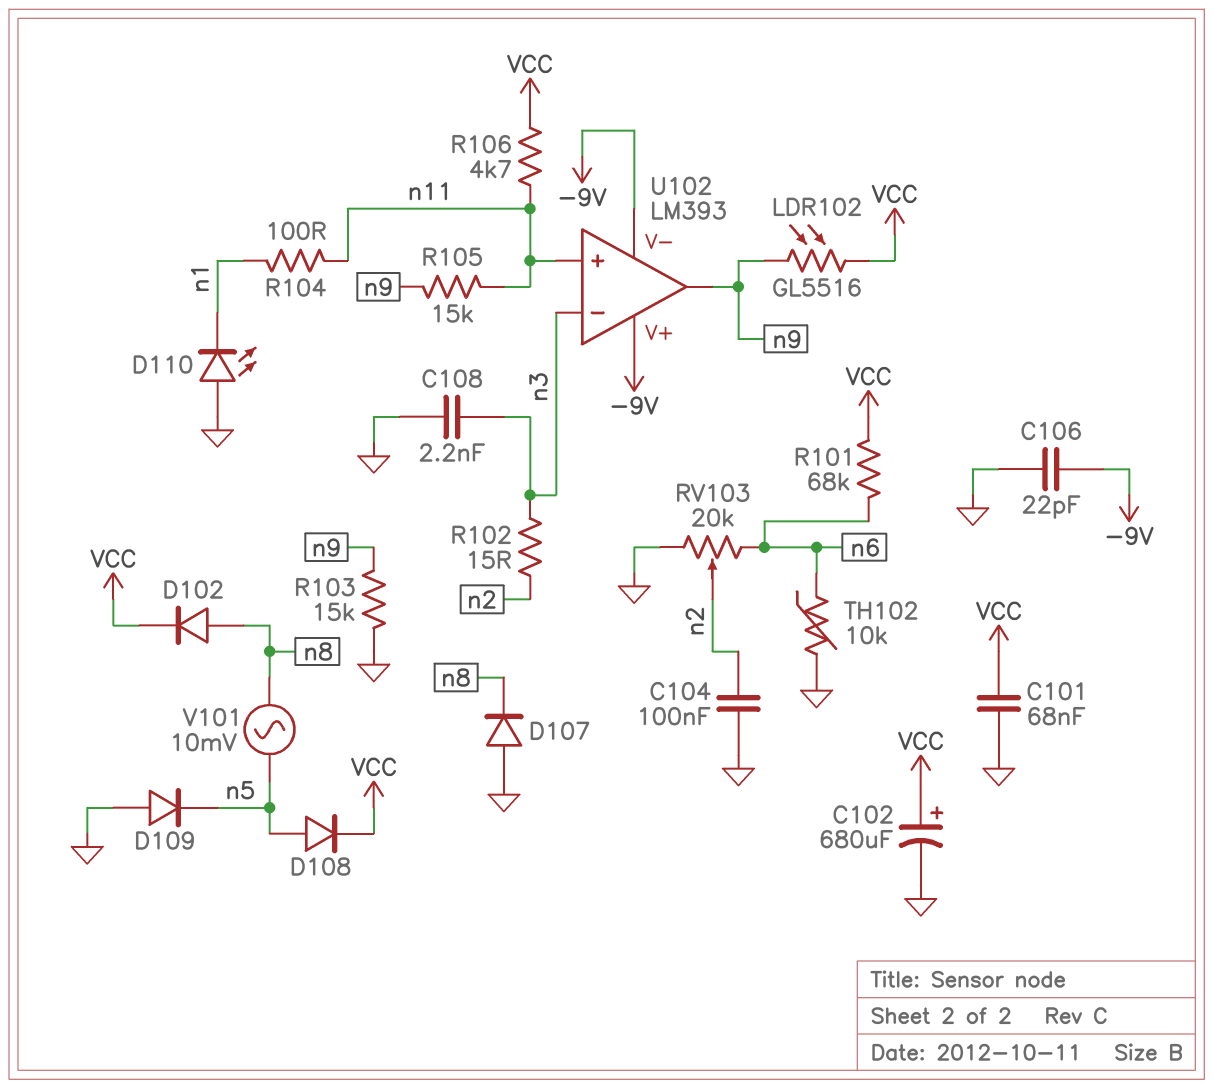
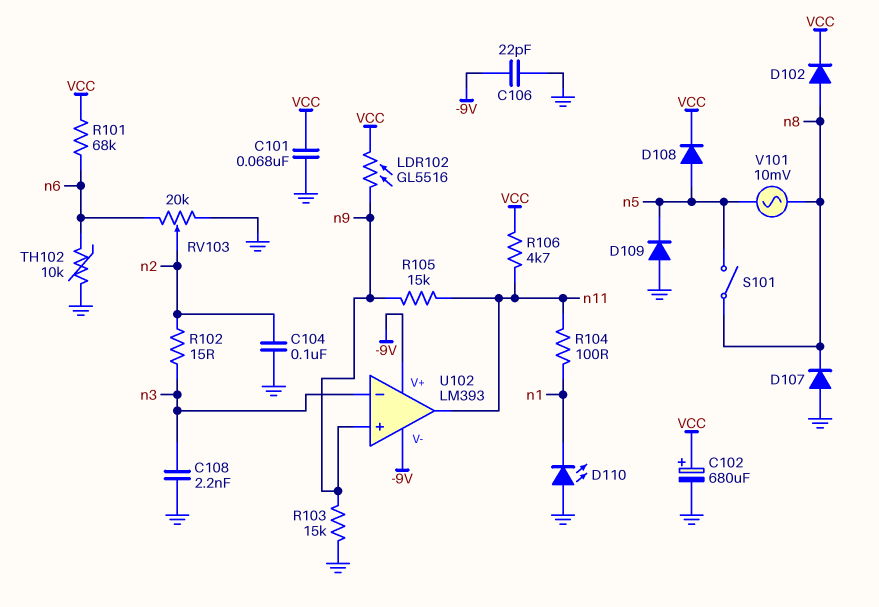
S101: none -> switch (n5, n8)
U102 pin in+: n11 -> n9
U102 pin out: n9 -> n11

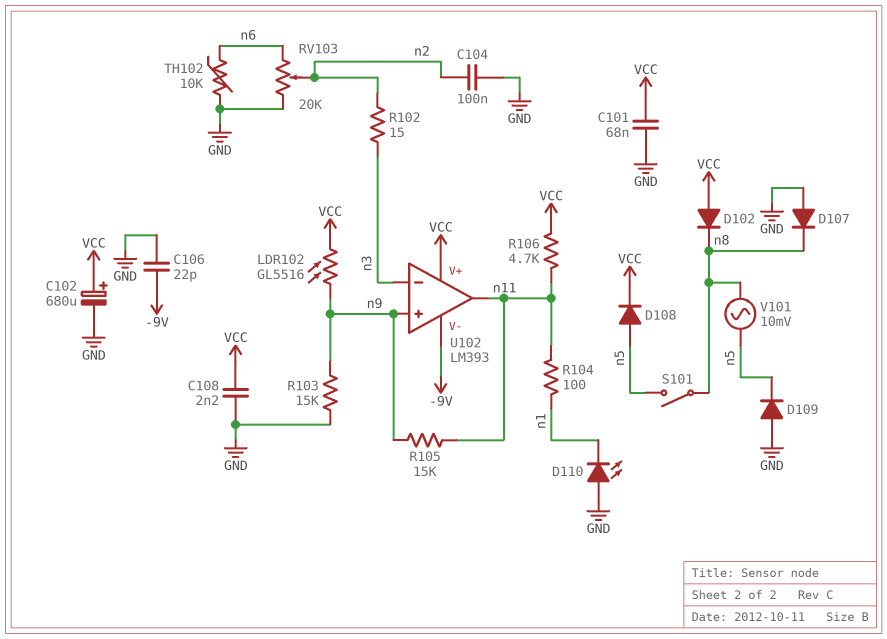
C108: 2.2nF (GND, n3) -> 2.2nF (GND, VCC)
D102: diode (A n8, K VCC) -> diode (A VCC, K n8)
R101: 68k (VCC, n6) -> none
U102 pin V+: -9V -> VCC

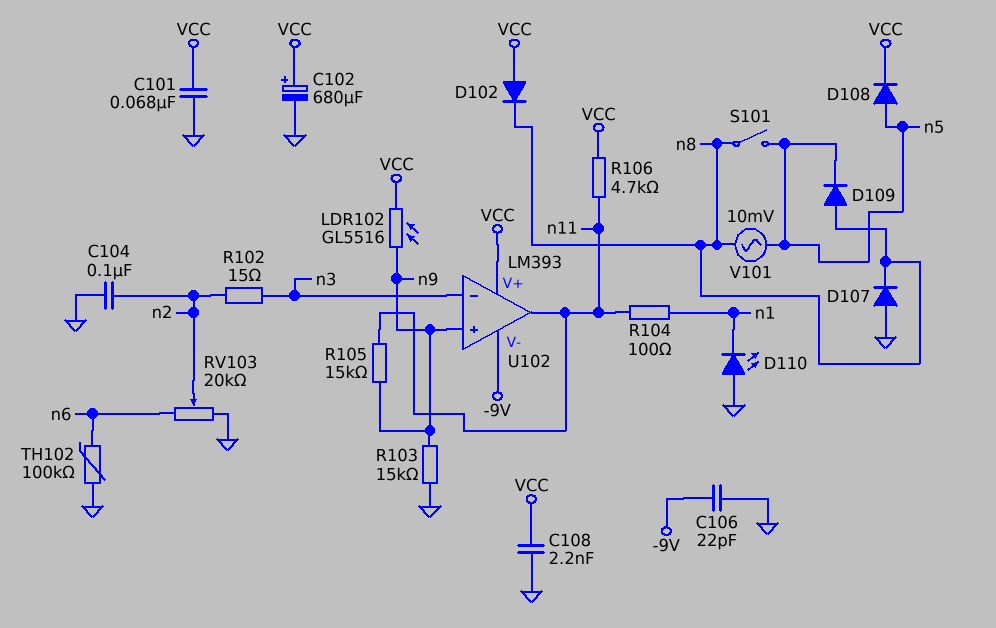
D109: diode (A GND, K n5) -> diode (A n8, K n5)
TH102: 10k (GND, n6) -> 100k (GND, n6)

